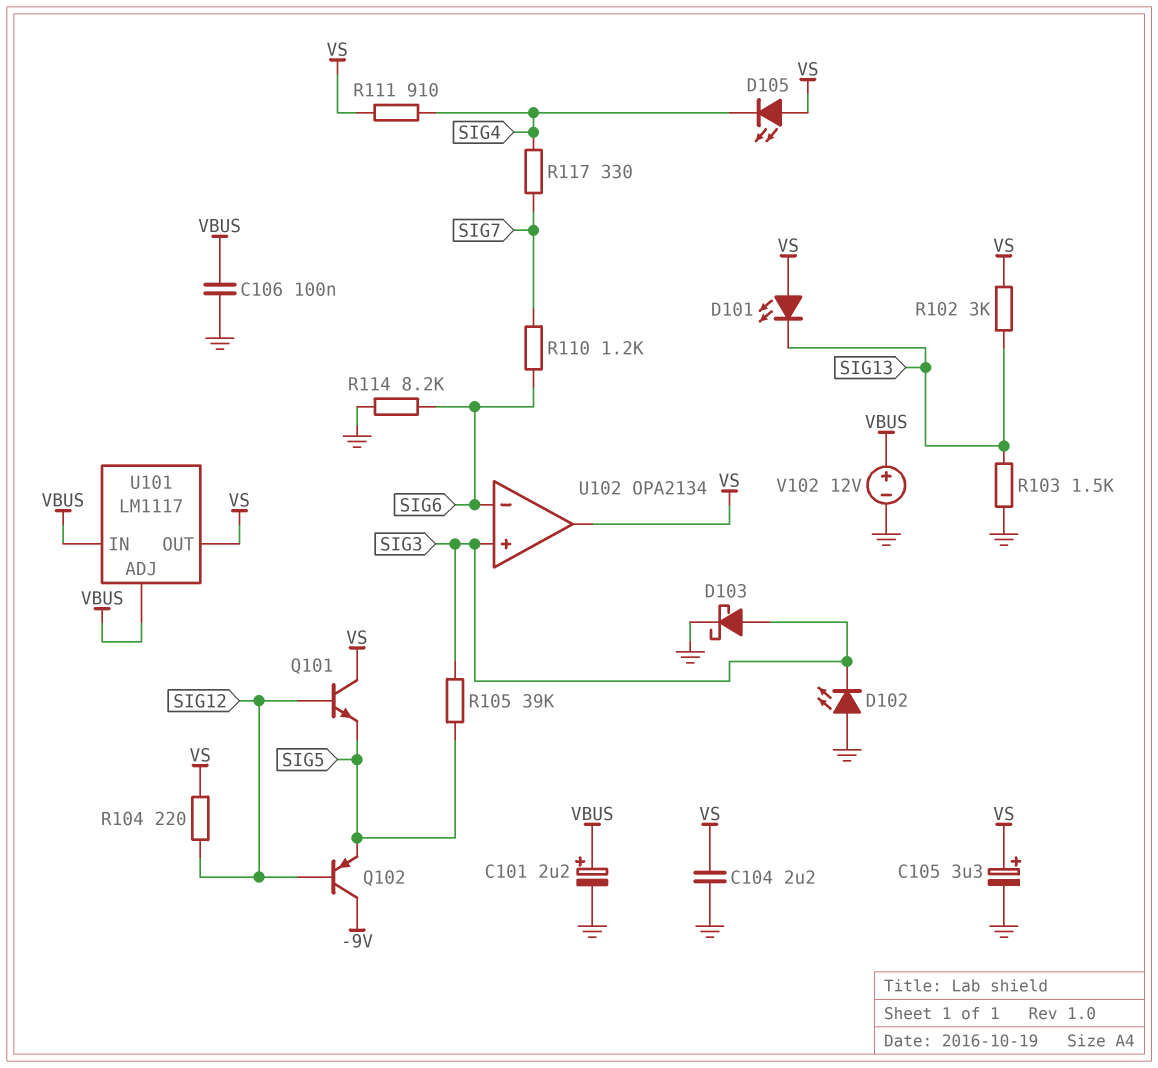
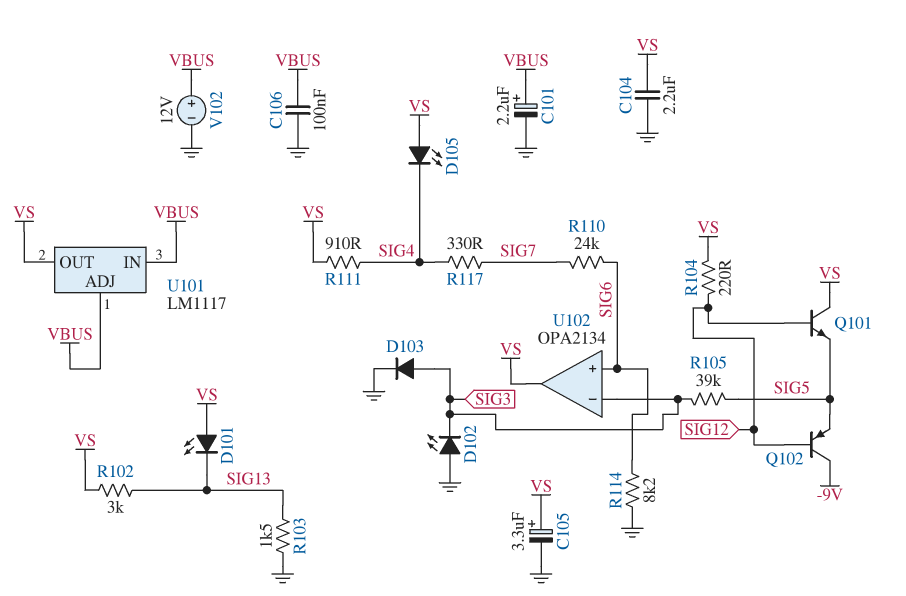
D103: schottky (A SIG3, K GND) -> diode (A SIG3, K GND)
R110: 1.2k (SIG6, SIG7) -> 24k (SIG6, SIG7)
U102 pin in+: SIG3 -> SIG6
U102 pin in-: SIG6 -> SIG3

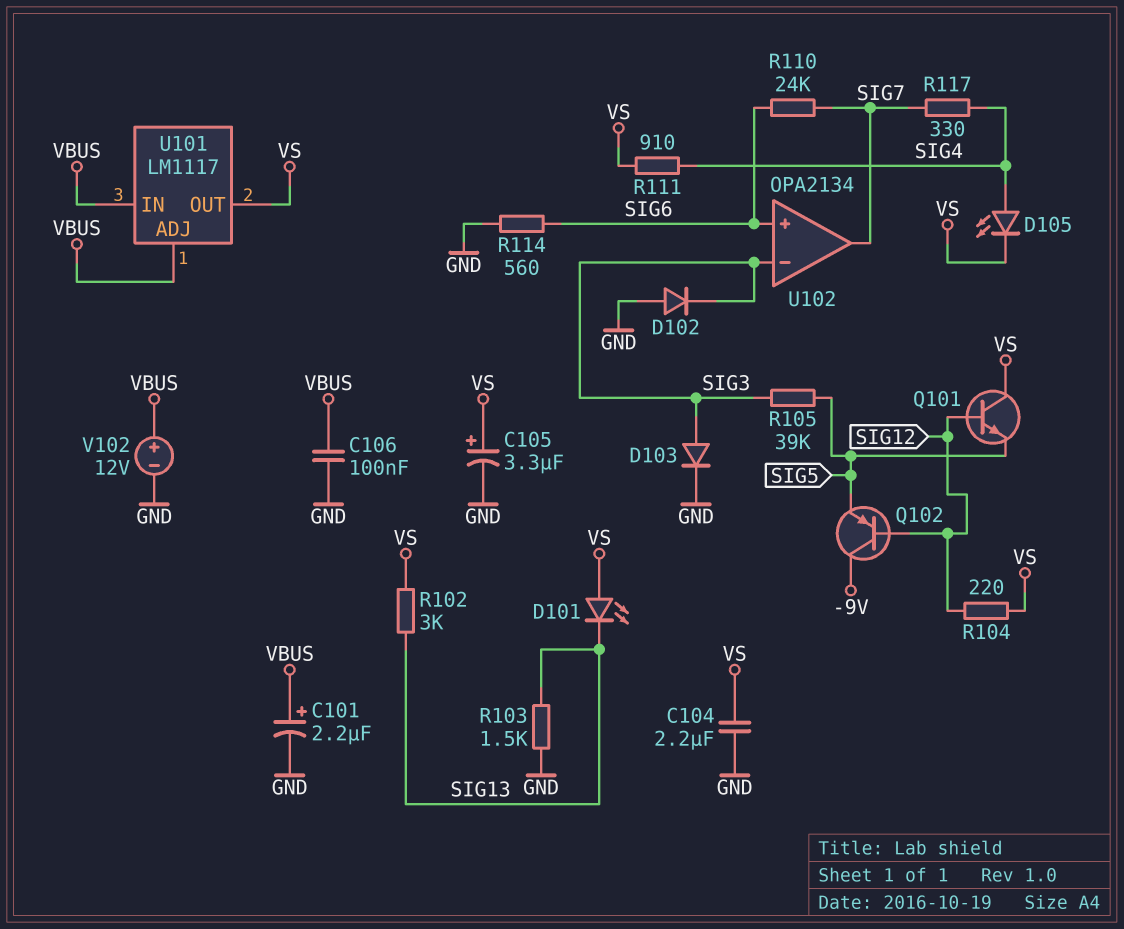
D102: LED (A GND, K SIG3) -> diode (A GND, K SIG3)
D105: LED (A VS, K SIG4) -> LED (A SIG4, K VS)
R114: 8.2k (GND, SIG6) -> 560 (GND, SIG6)
U102 pin out: VS -> SIG7

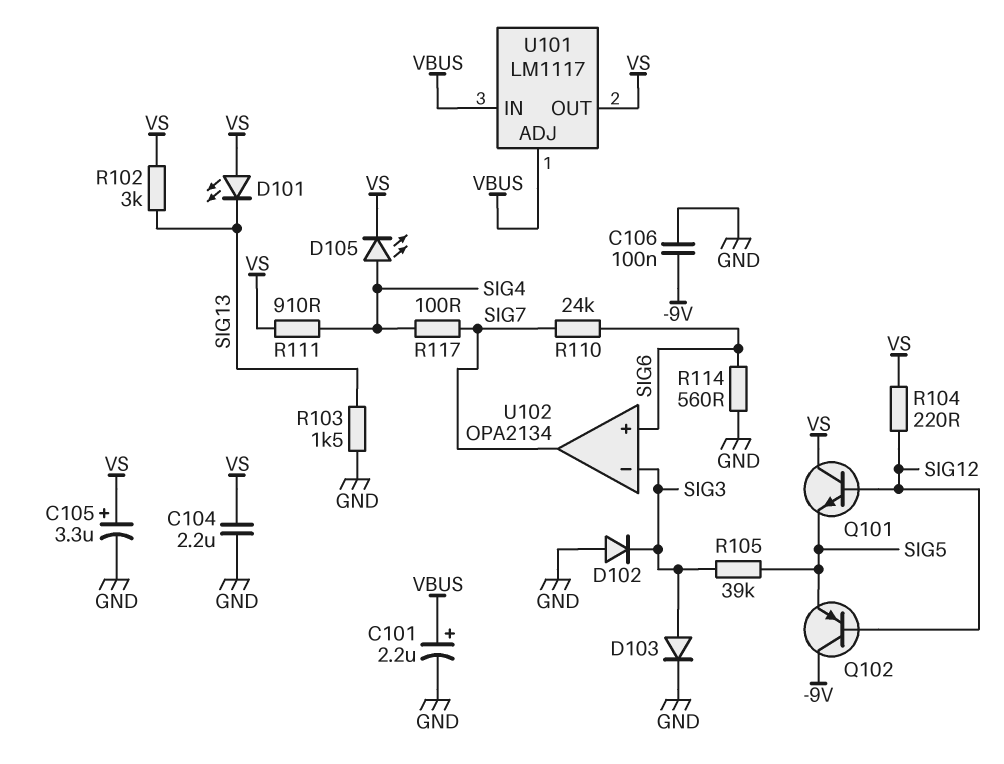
C106: 100nF (GND, VBUS) -> 100nF (-9V, GND)
R117: 330 (SIG4, SIG7) -> 100 (SIG4, SIG7)
V102: 12V (plus VBUS, minus GND) -> none

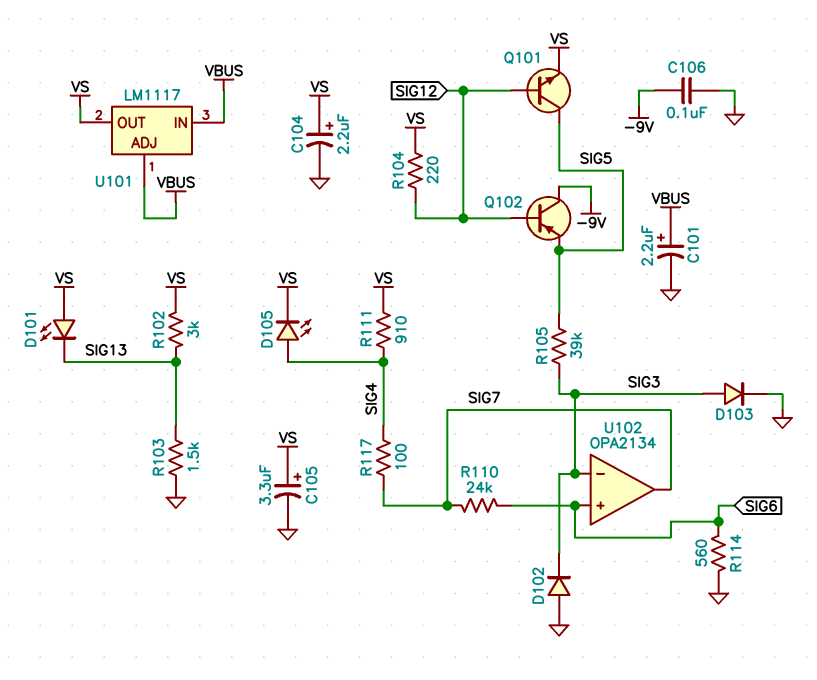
C104: 2.2uF (GND, VS) -> 2.2uF (plus VS, minus GND)
Q101: NPN (B SIG12, C VS, E SIG5) -> NPN (B SIG12, C SIG5, E VS)

